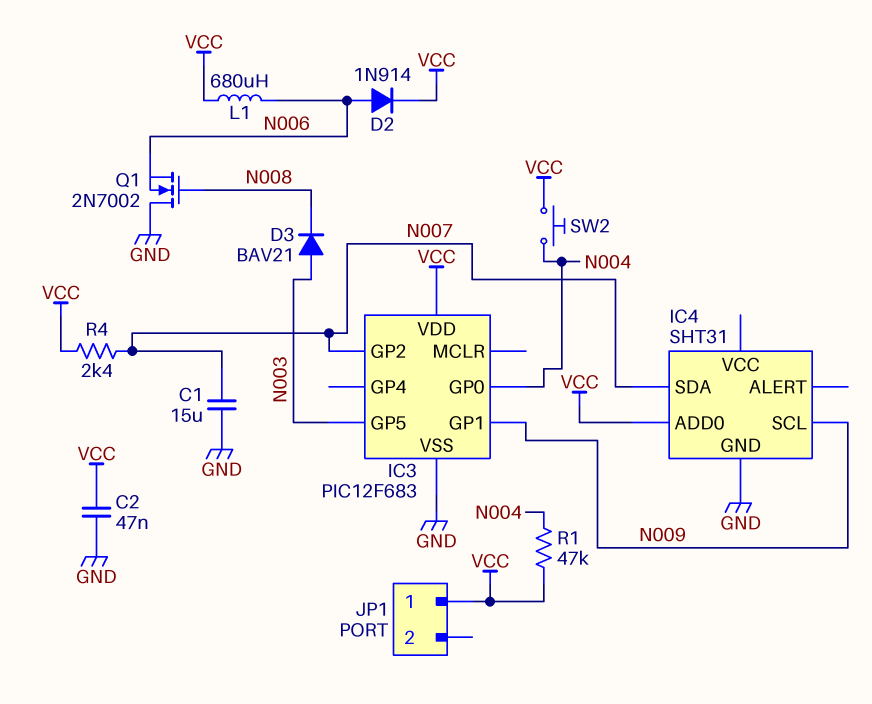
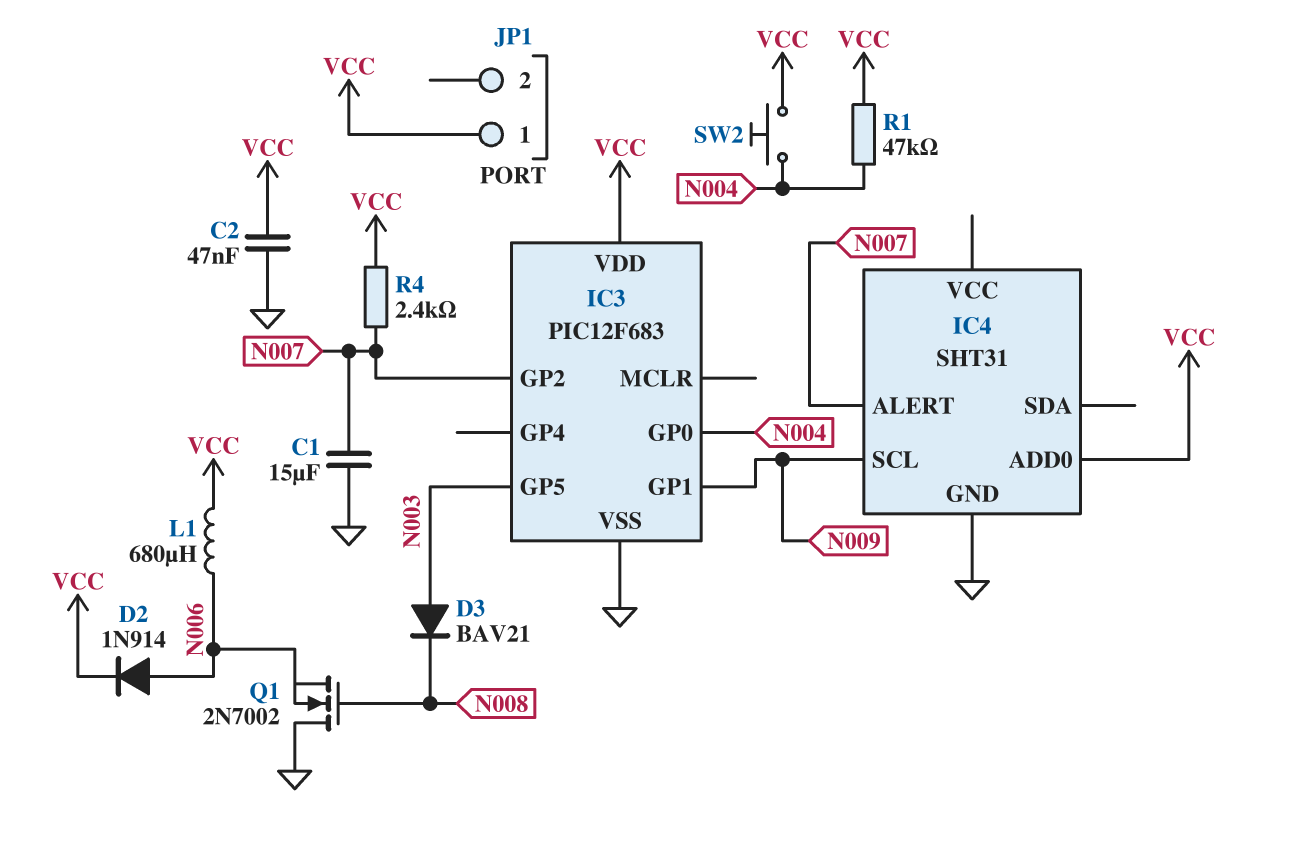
IC4 pin ALERT: none -> N007
IC4 pin SDA: N007 -> none

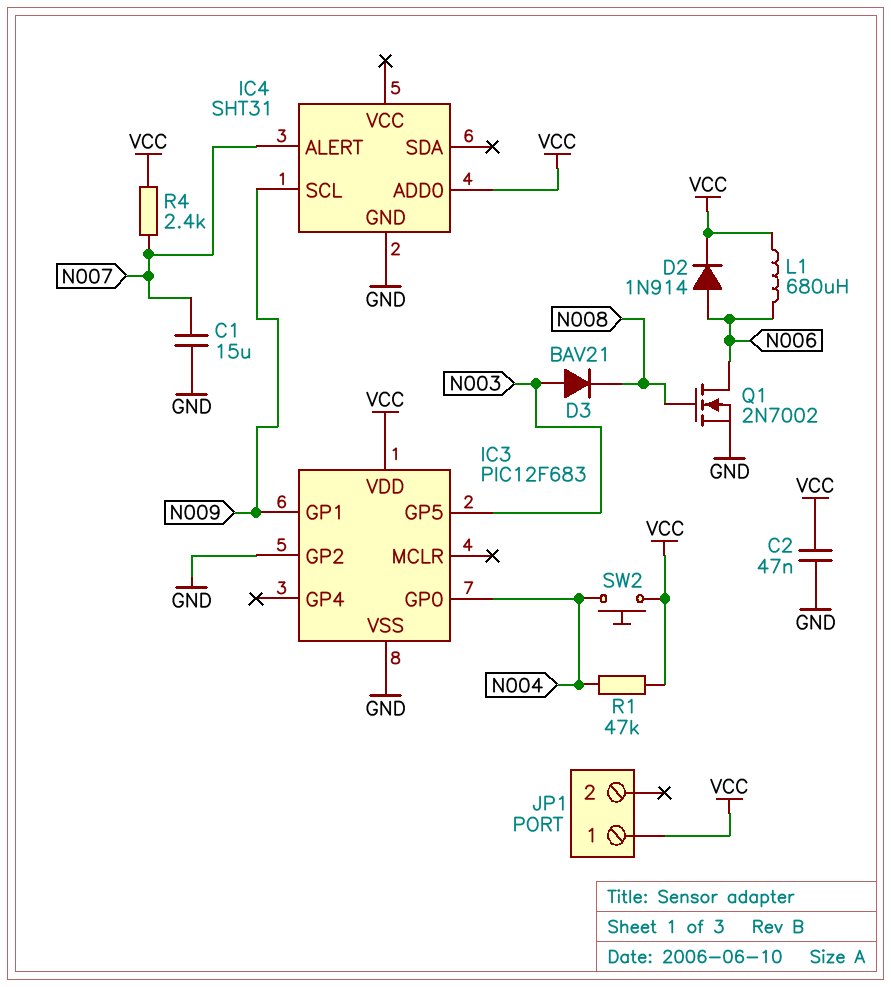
IC3 pin GP2: N007 -> GND
Q1: NMOS 2N7002 (G N008, D GND, S N006) -> NMOS 2N7002 (G N008, D N006, S GND)

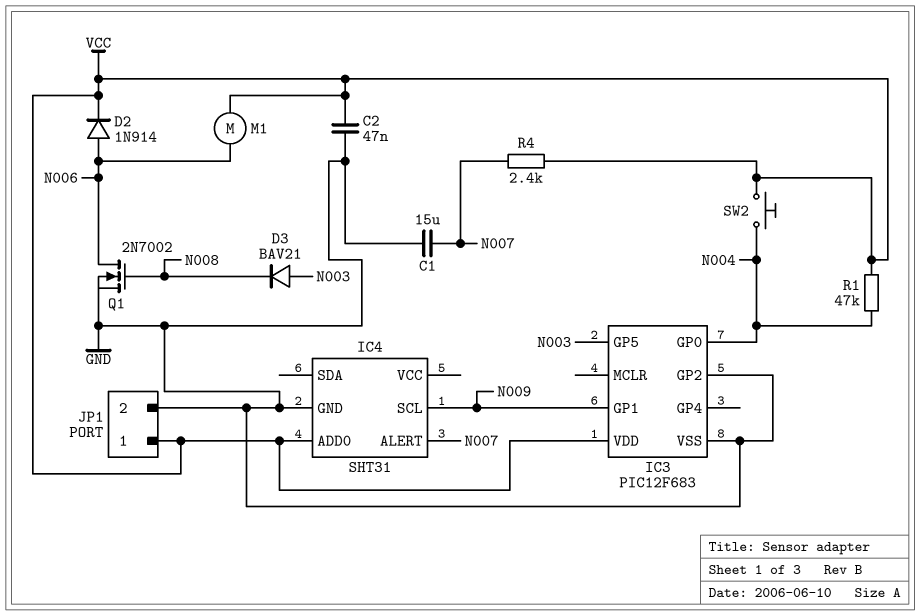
JP1 pin 2: none -> GND
L1: 680uH (N006, VCC) -> none
M1: none -> motor (N006, VCC)

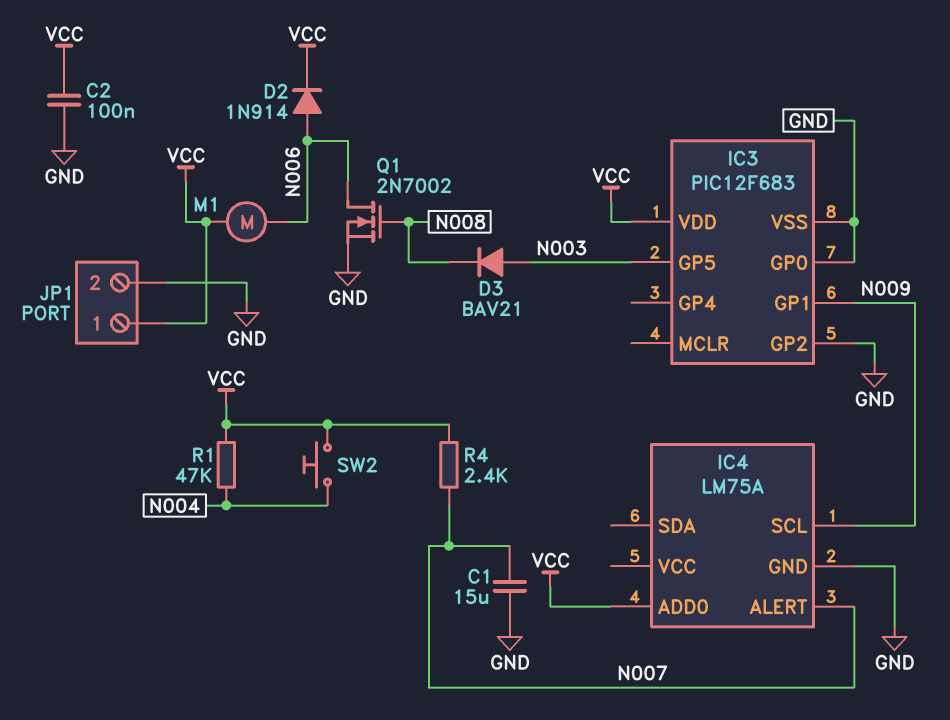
C2: 47nF (GND, VCC) -> 100nF (GND, VCC)
IC3 pin GP0: N004 -> GND
IC4: SHT31 -> LM75A

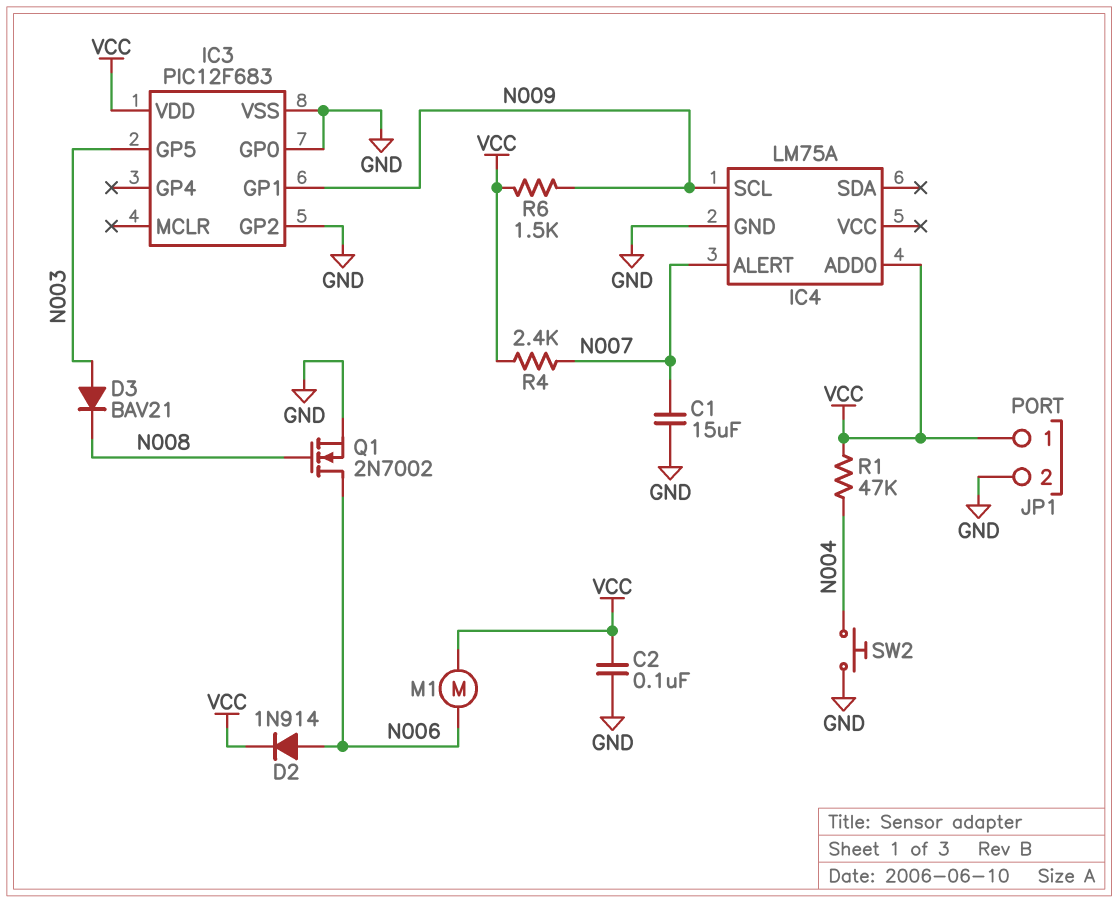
R6: none -> 1.5k (N009, VCC)
SW2: button (N004, VCC) -> button (GND, N004)

